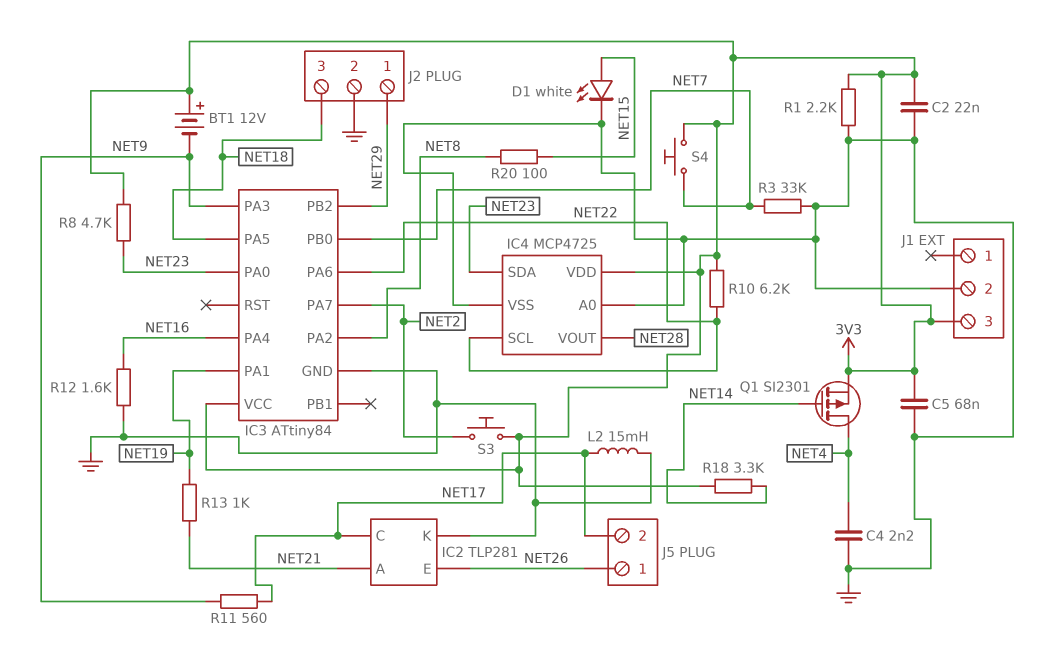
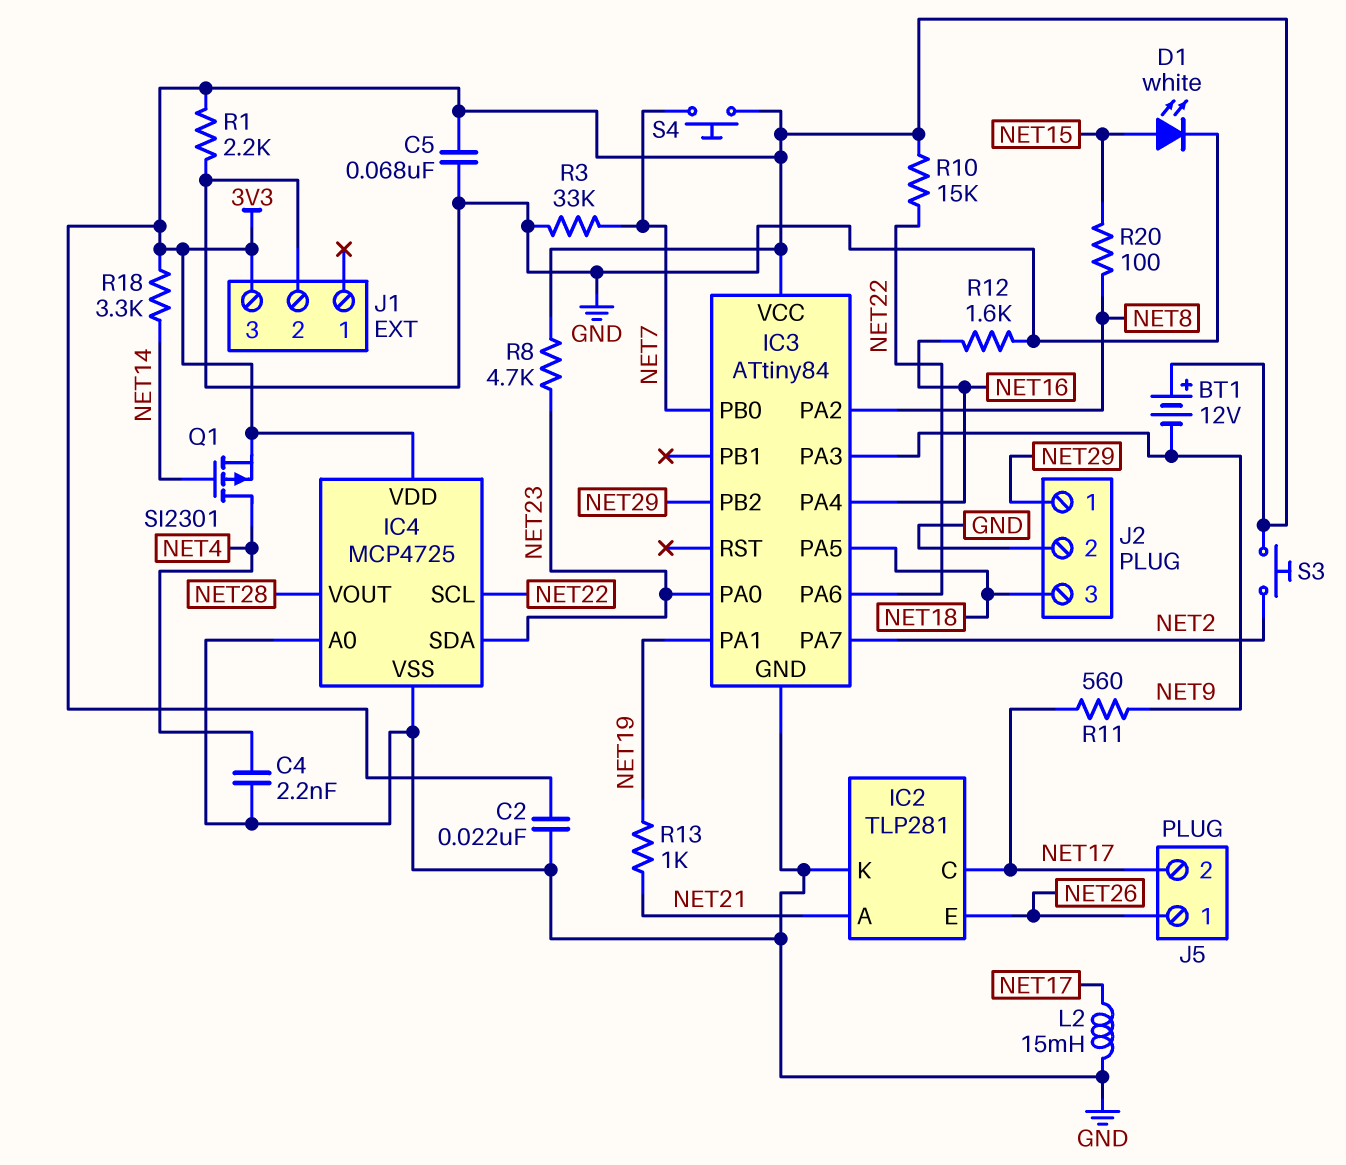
R10: 6.2k (3V3, NET22) -> 15k (3V3, NET22)

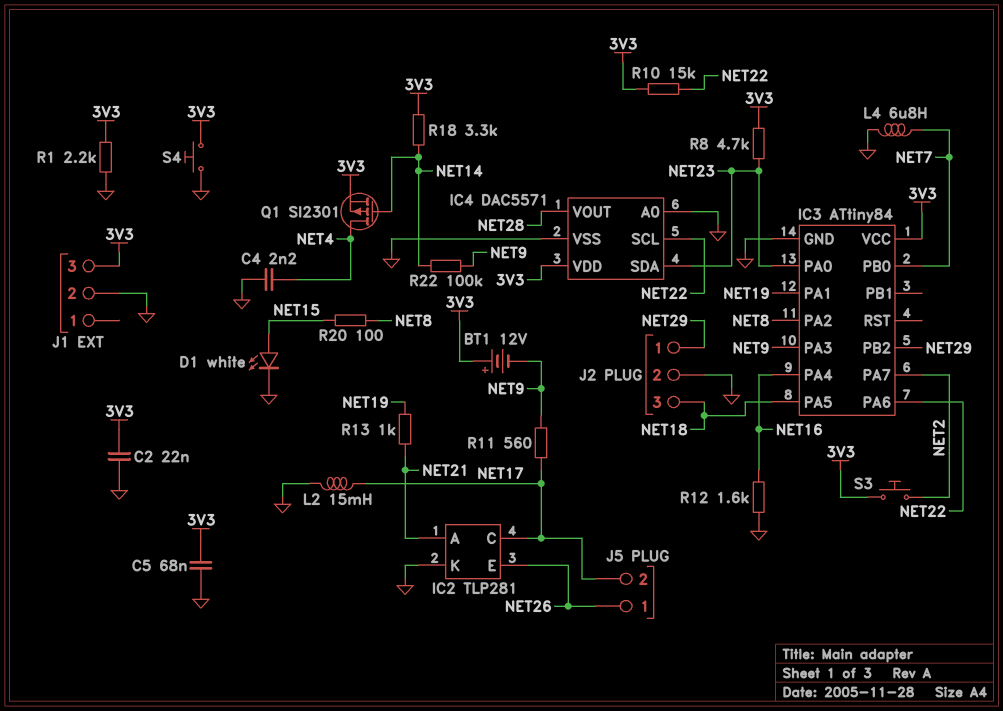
IC4: MCP4725 -> DAC5571
L4: none -> 6.8uH (GND, NET7)
R3: 33k (GND, NET7) -> none
R22: none -> 100k (NET9, NET14)
S4: button (3V3, NET7) -> button (3V3, GND)

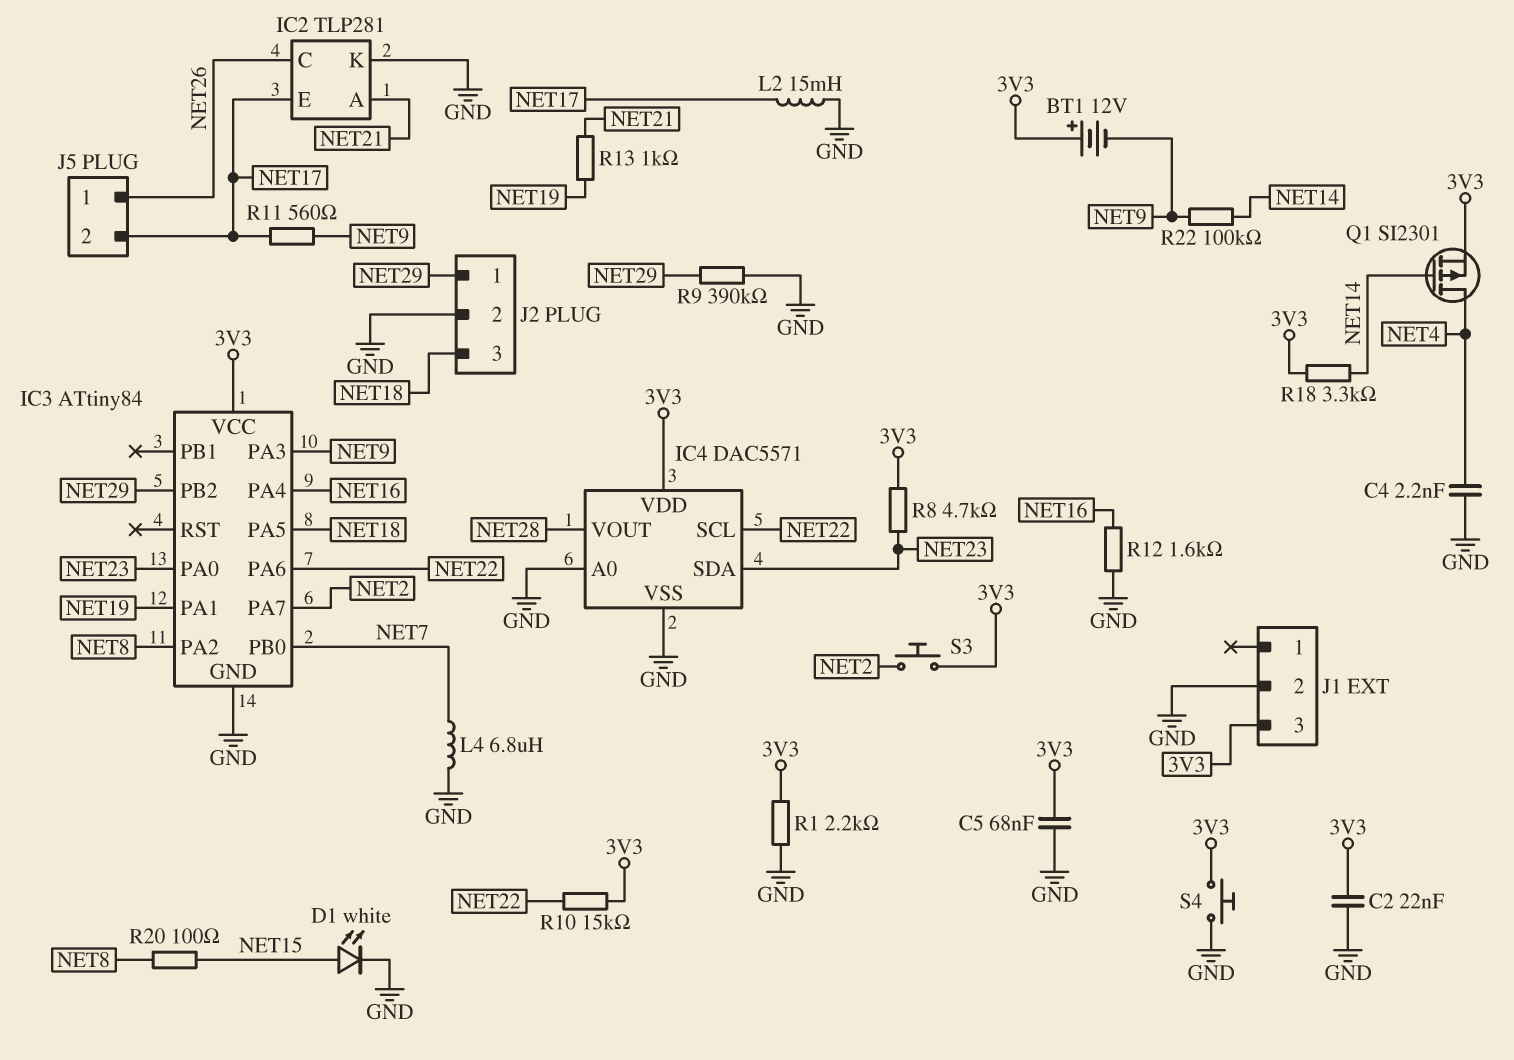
IC2 pin C: NET17 -> NET26
IC2 pin E: NET26 -> NET17
R9: none -> 390k (GND, NET29)

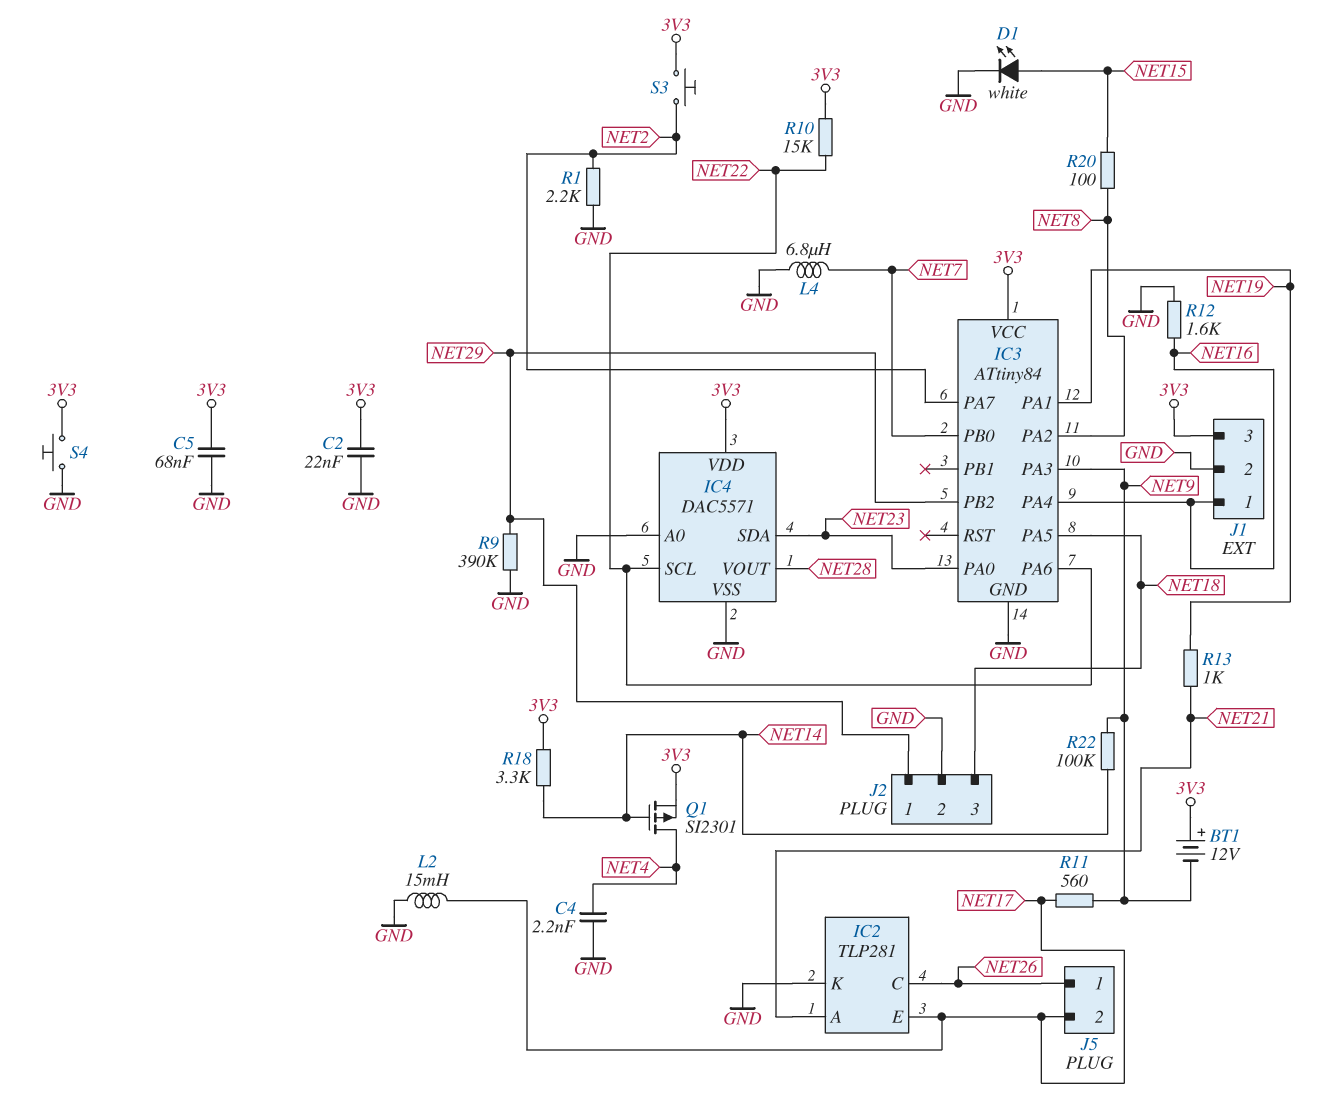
J1 pin 1: none -> NET16
R1: 2.2k (3V3, GND) -> 2.2k (GND, NET2)
R8: 4.7k (3V3, NET23) -> none

